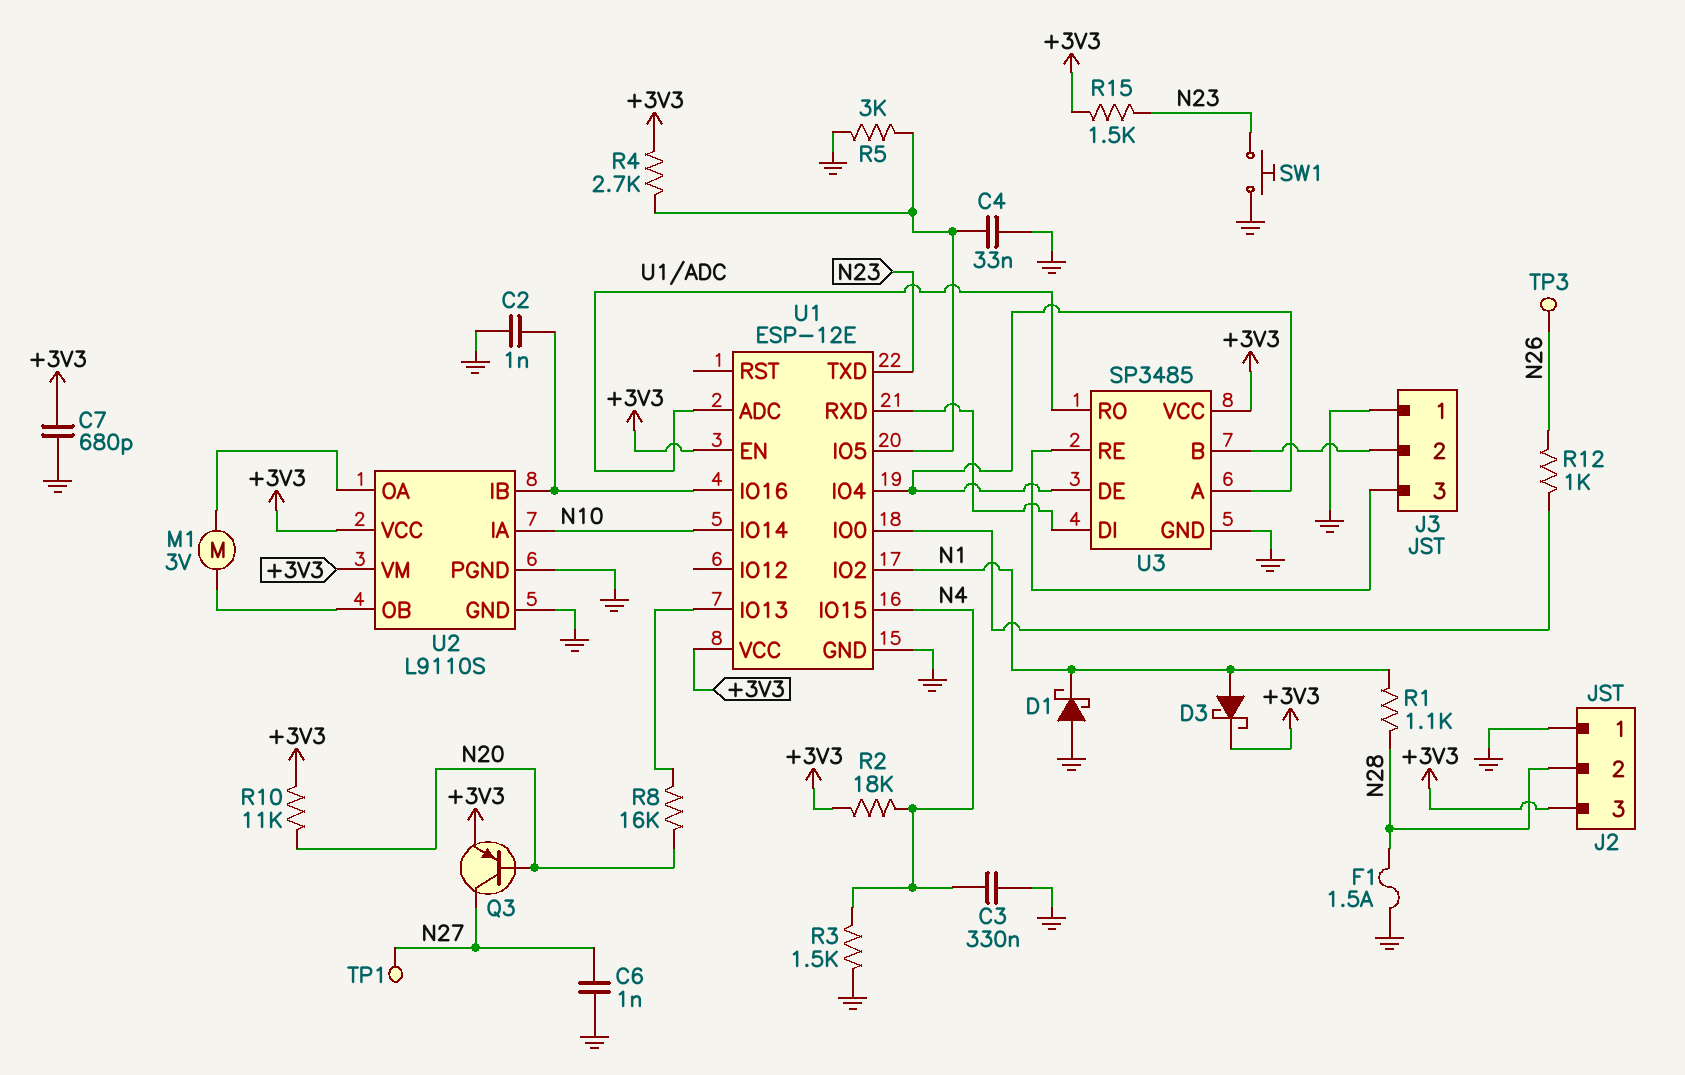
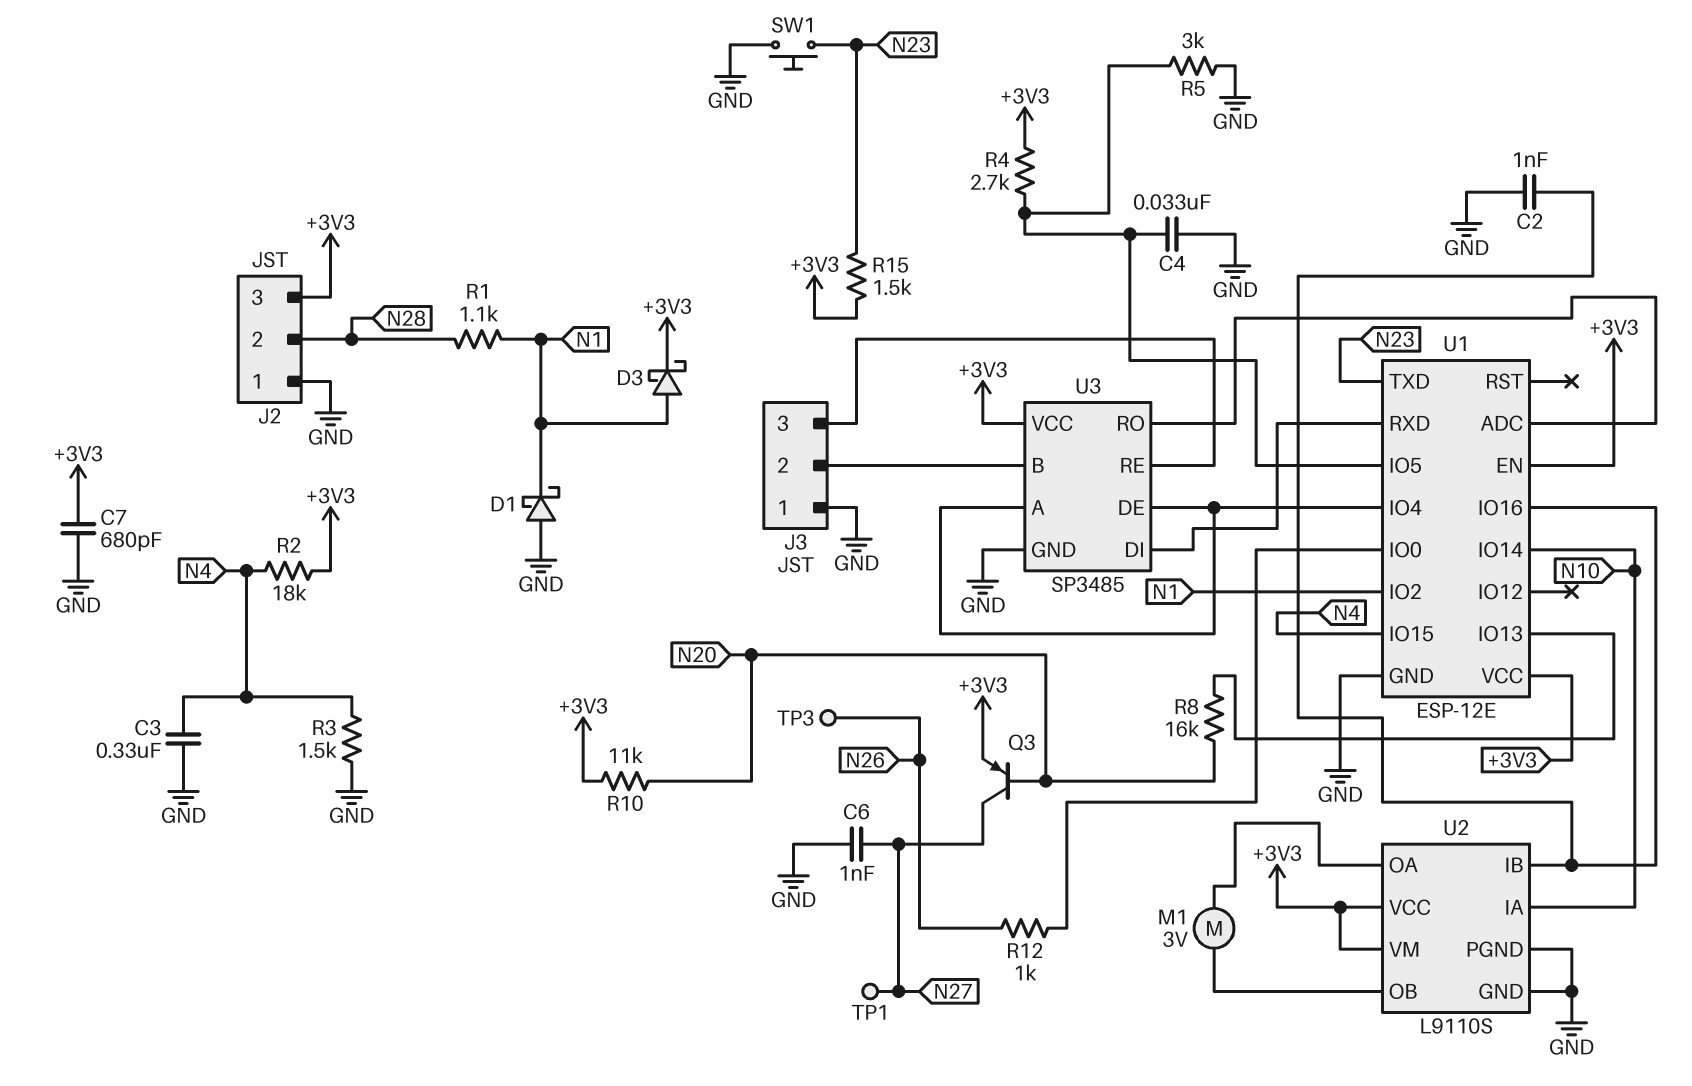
F1: 1.5A (GND, N28) -> none

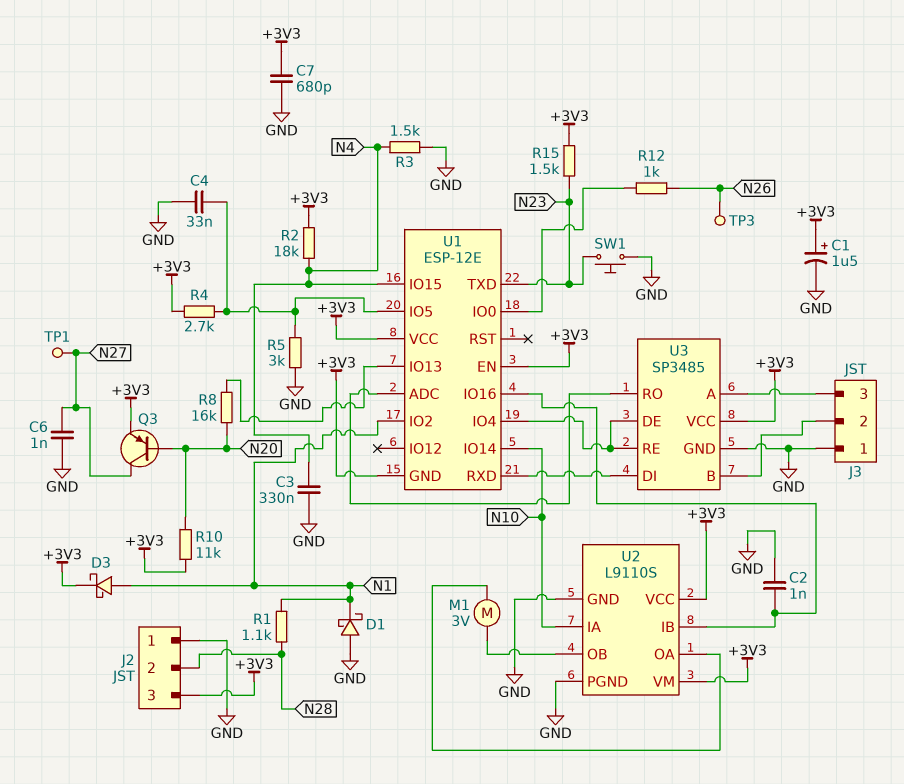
C1: none -> 1.5uF (plus +3V3, minus GND)
U1 pin GND: GND -> +3V3
U3 pin A: U1/IO4 -> J3/3
U3 pin RE: J3/3 -> U1/IO4

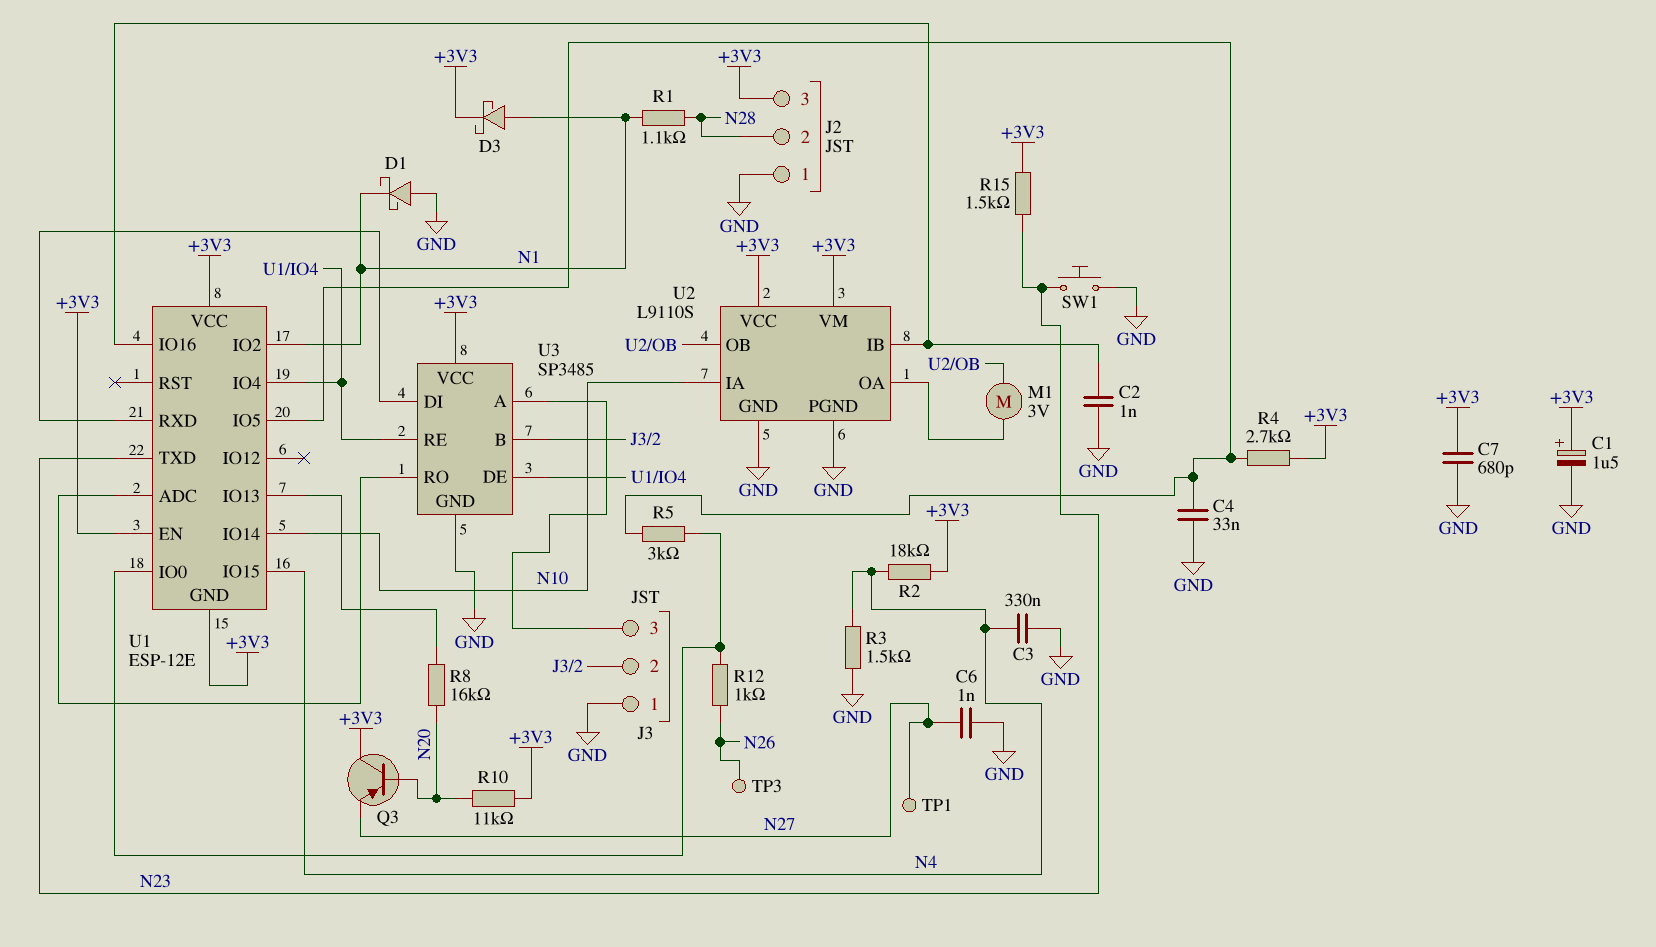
Q3: PNP (B N20, C N27, E +3V3) -> PNP (B N20, C +3V3, E N27)
R5: 3k (GND, U1/IO5) -> 3k (U1/IO0, U1/IO5)

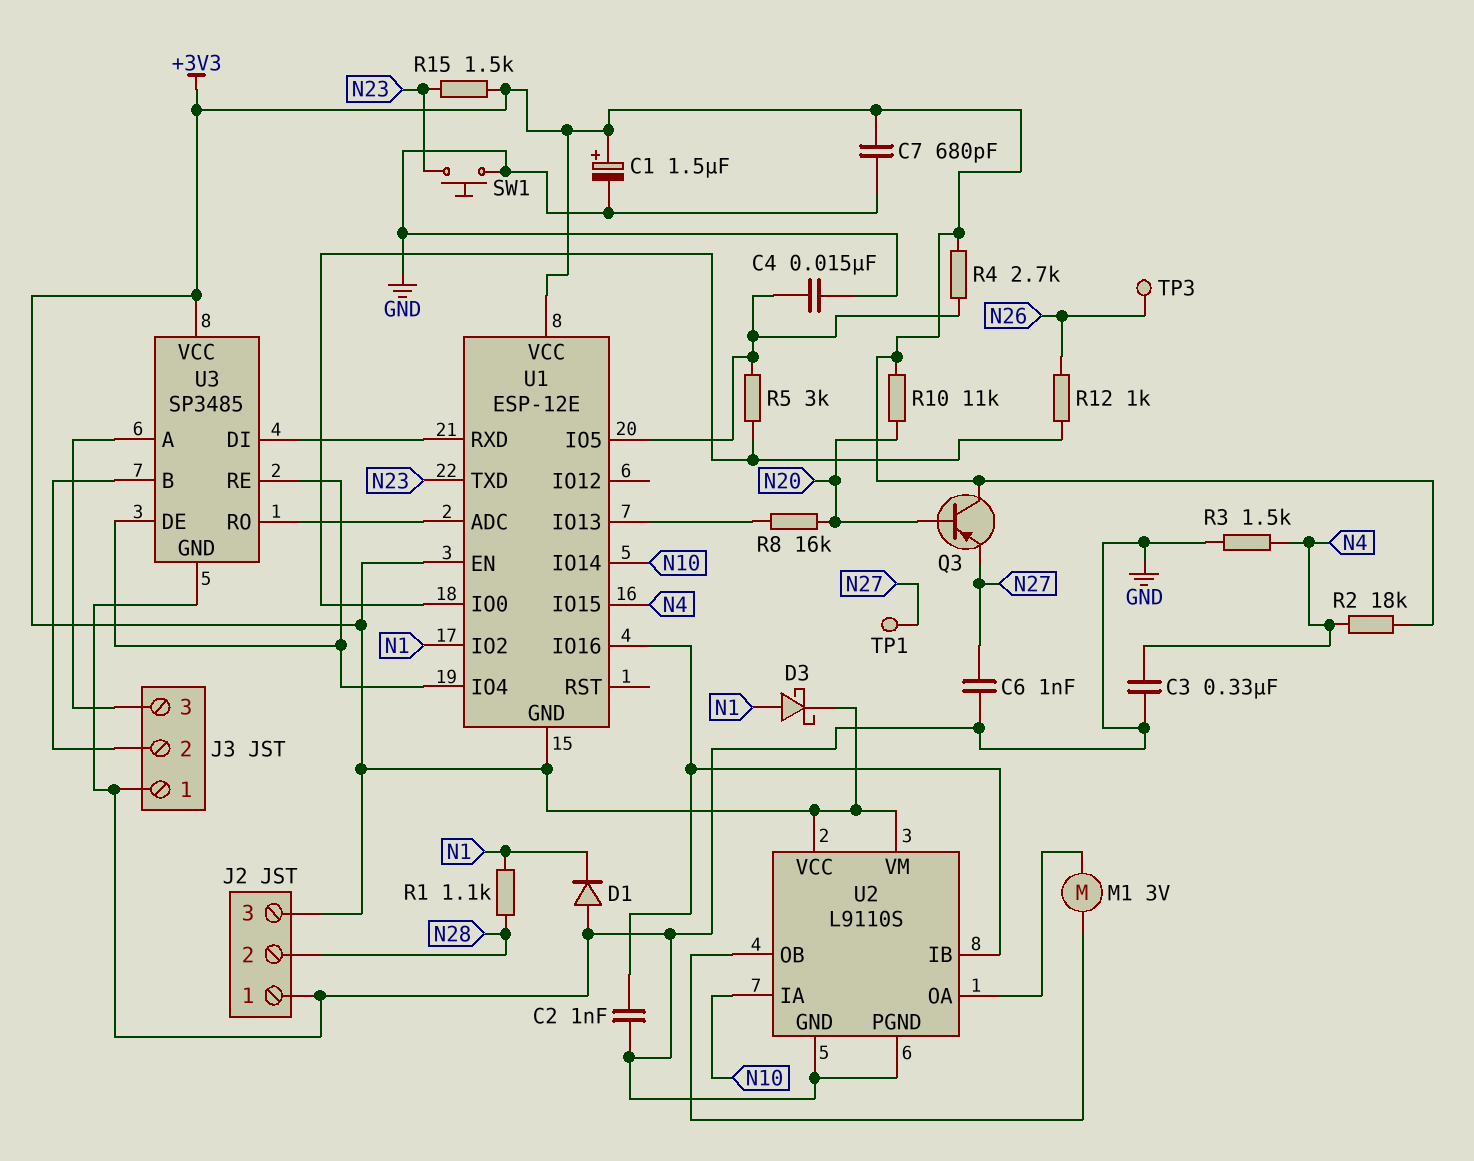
C4: 33nF (GND, U1/IO5) -> 15nF (GND, U1/IO5)
D1: schottky (A GND, K N1) -> diode (A GND, K N1)

